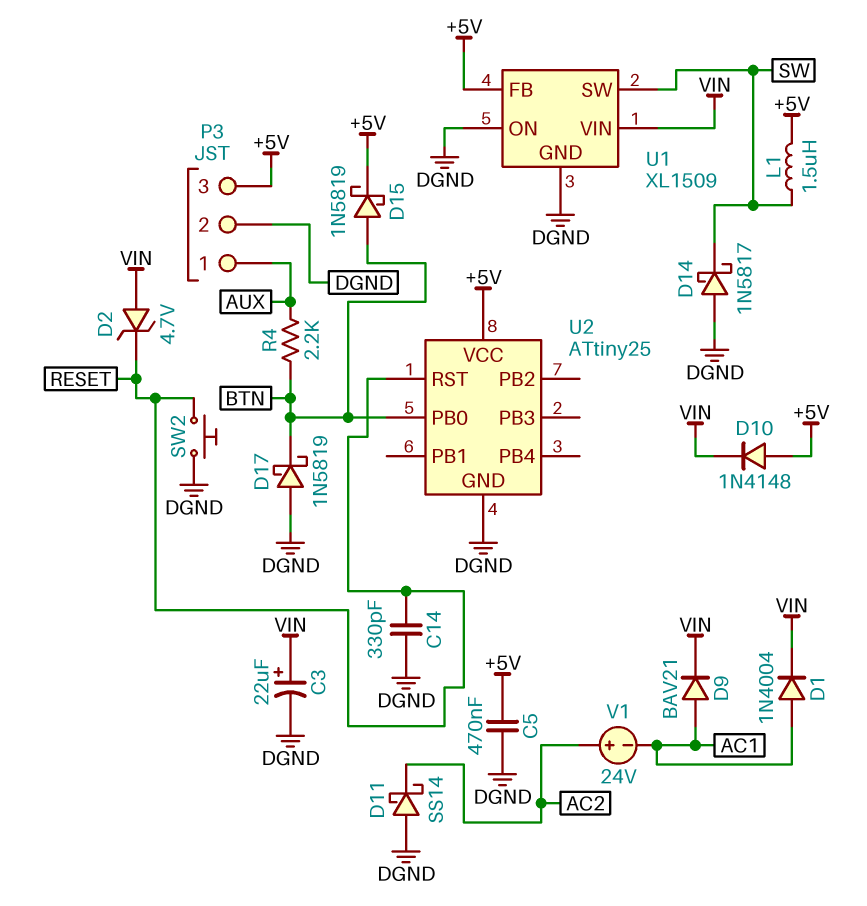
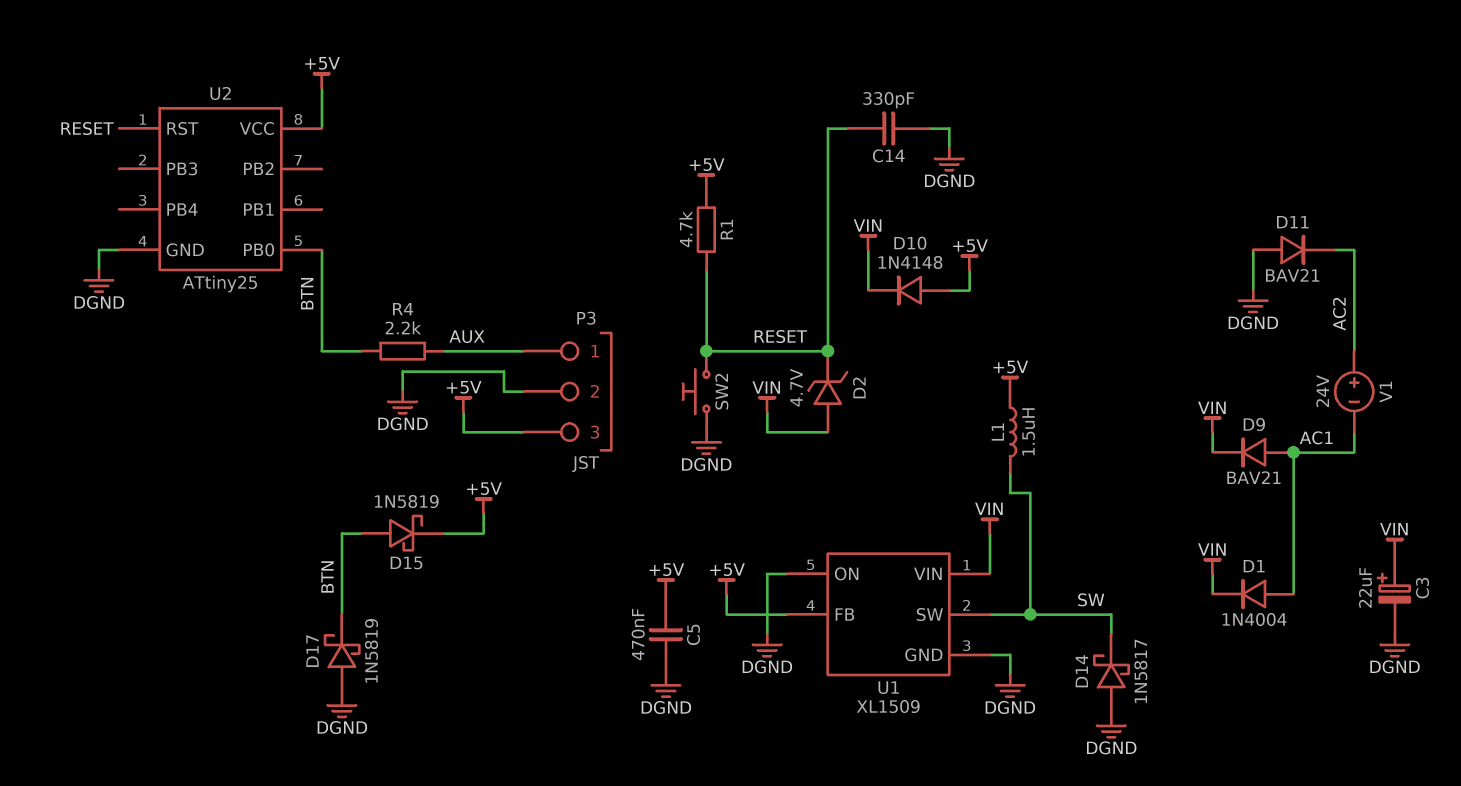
D11: schottky SS14 (A DGND, K AC2) -> diode BAV21 (A DGND, K AC2)
R1: none -> 4.7k (+5V, RESET)

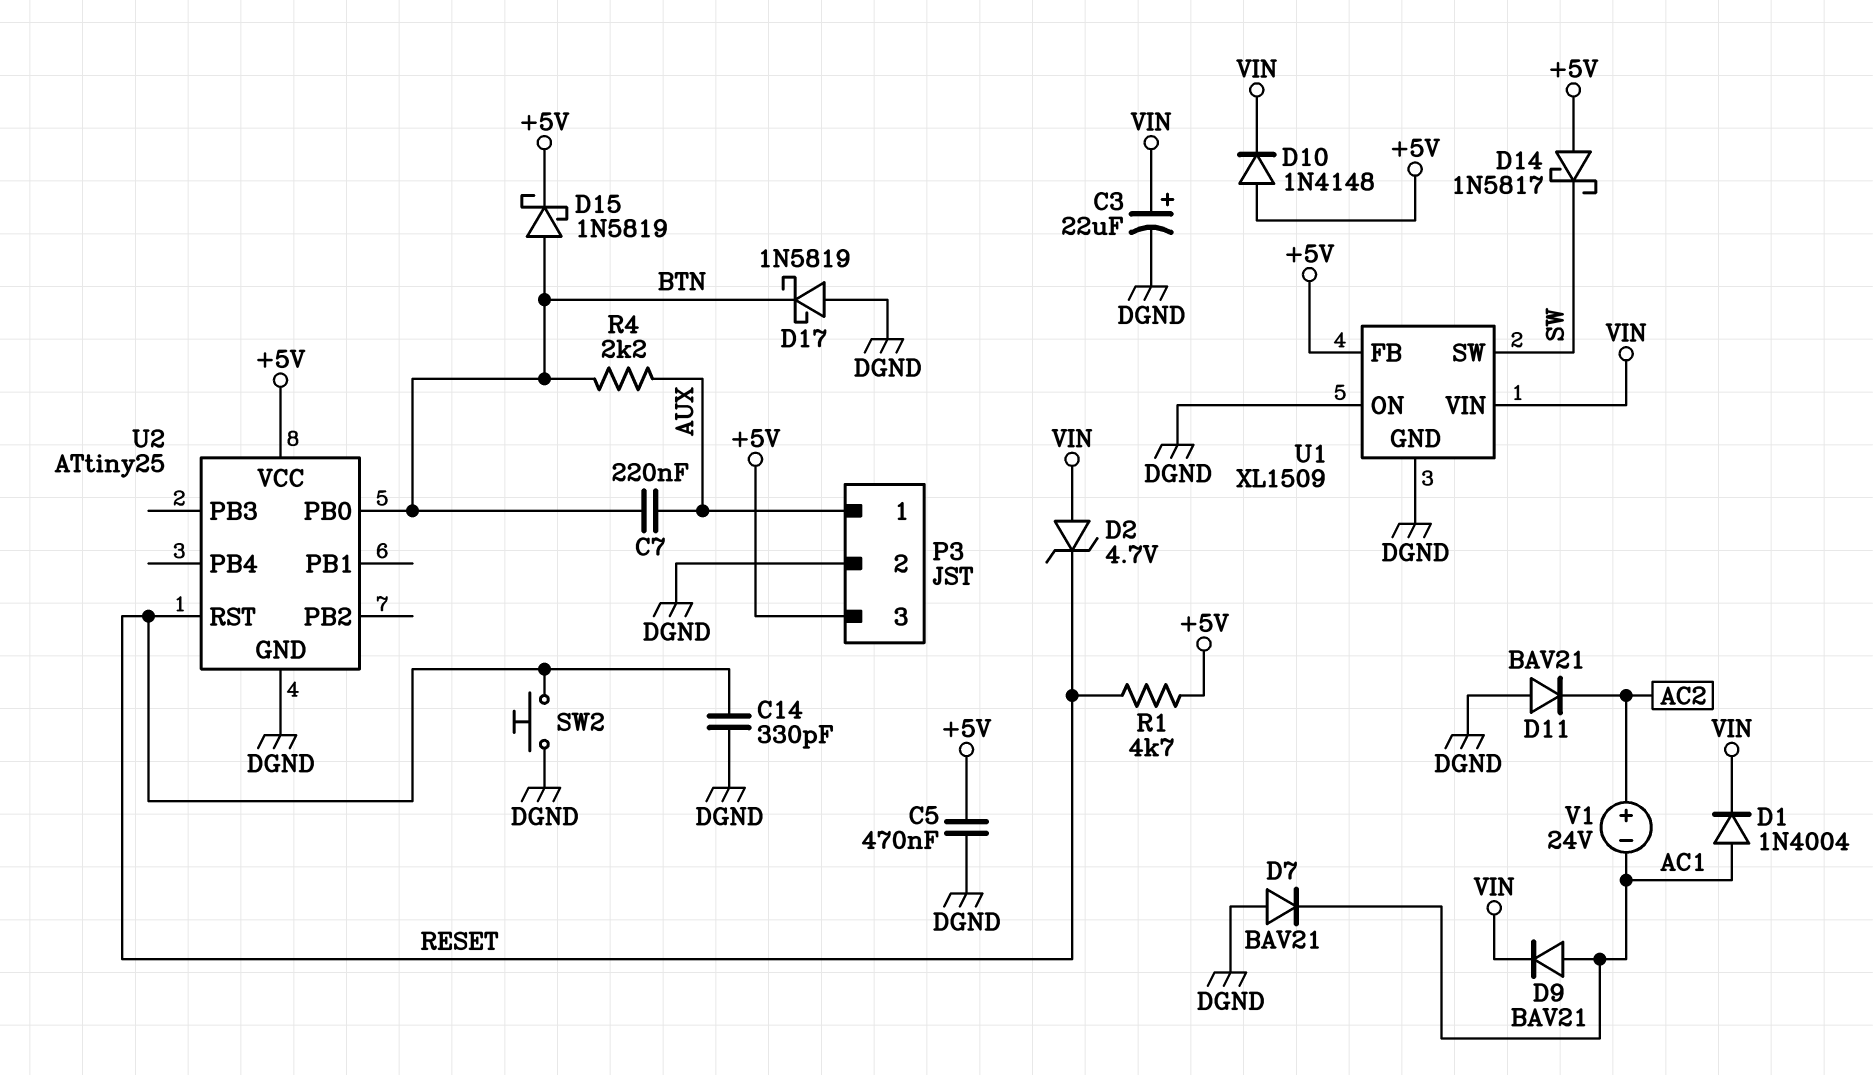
C7: none -> 220nF (AUX, BTN)
D7: none -> diode BAV21 (A DGND, K AC1)
D14: schottky 1N5817 (A DGND, K SW) -> schottky 1N5817 (A +5V, K SW)
L1: 1.5uH (+5V, SW) -> none

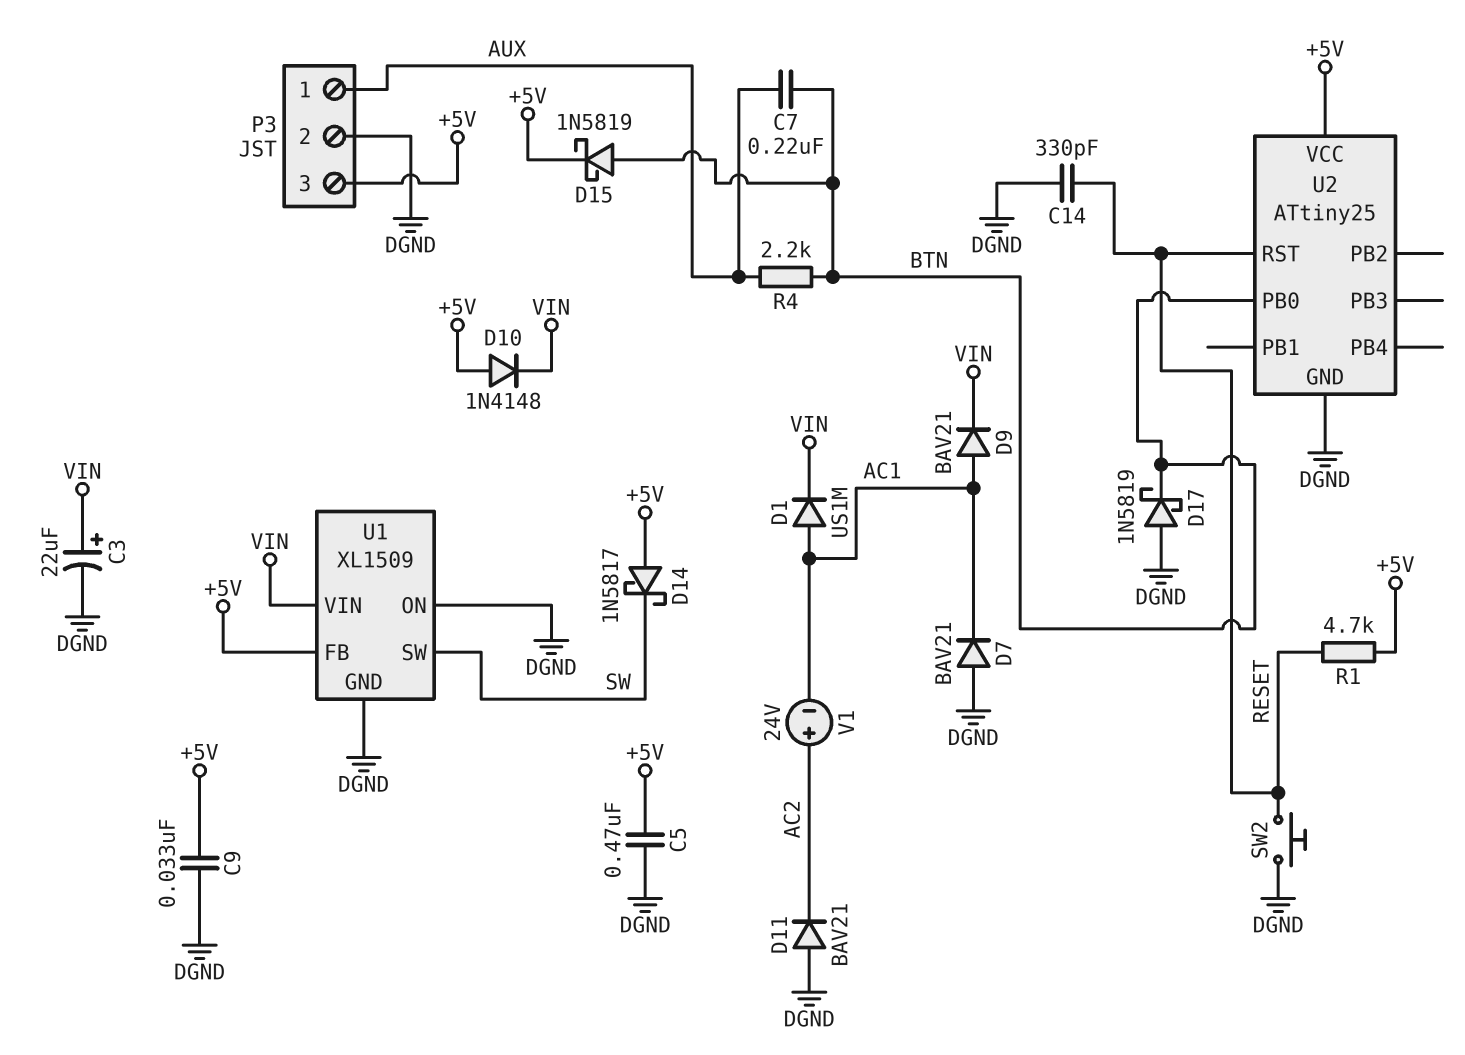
C9: none -> 33nF (+5V, DGND)
D1: diode 1N4004 (A AC1, K VIN) -> diode US1M (A AC1, K VIN)
D2: zener 4.7V (A VIN, K RESET) -> none

